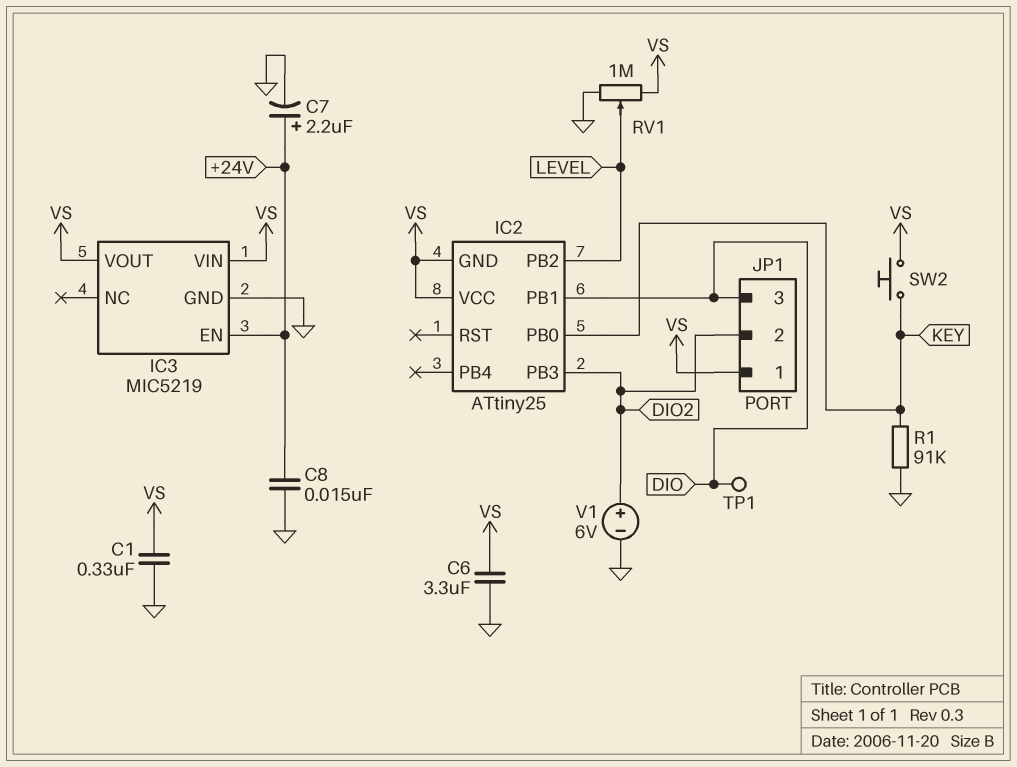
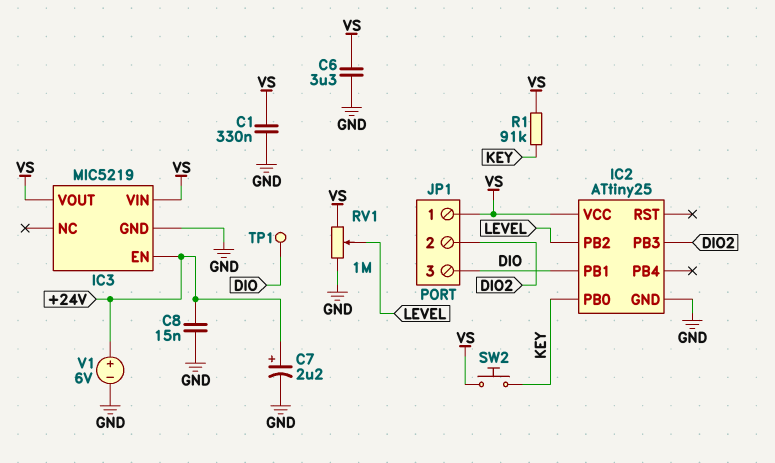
IC2 pin GND: VS -> GND
R1: 91k (GND, KEY) -> 91k (KEY, VS)
V1: 6V (plus DIO2, minus GND) -> 6V (plus +24V, minus GND)

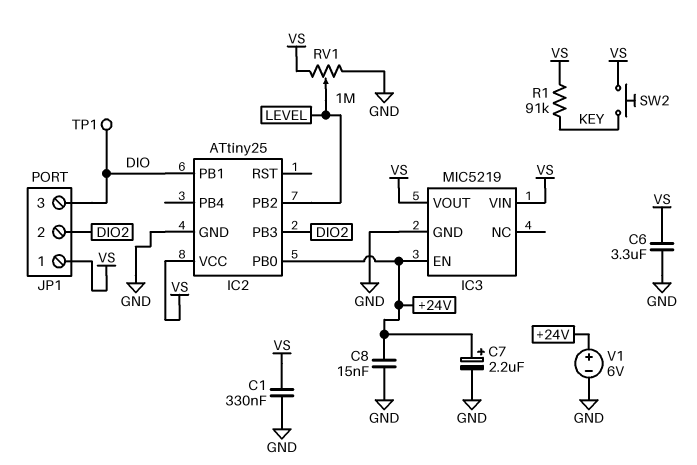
IC2 pin PB0: KEY -> +24V

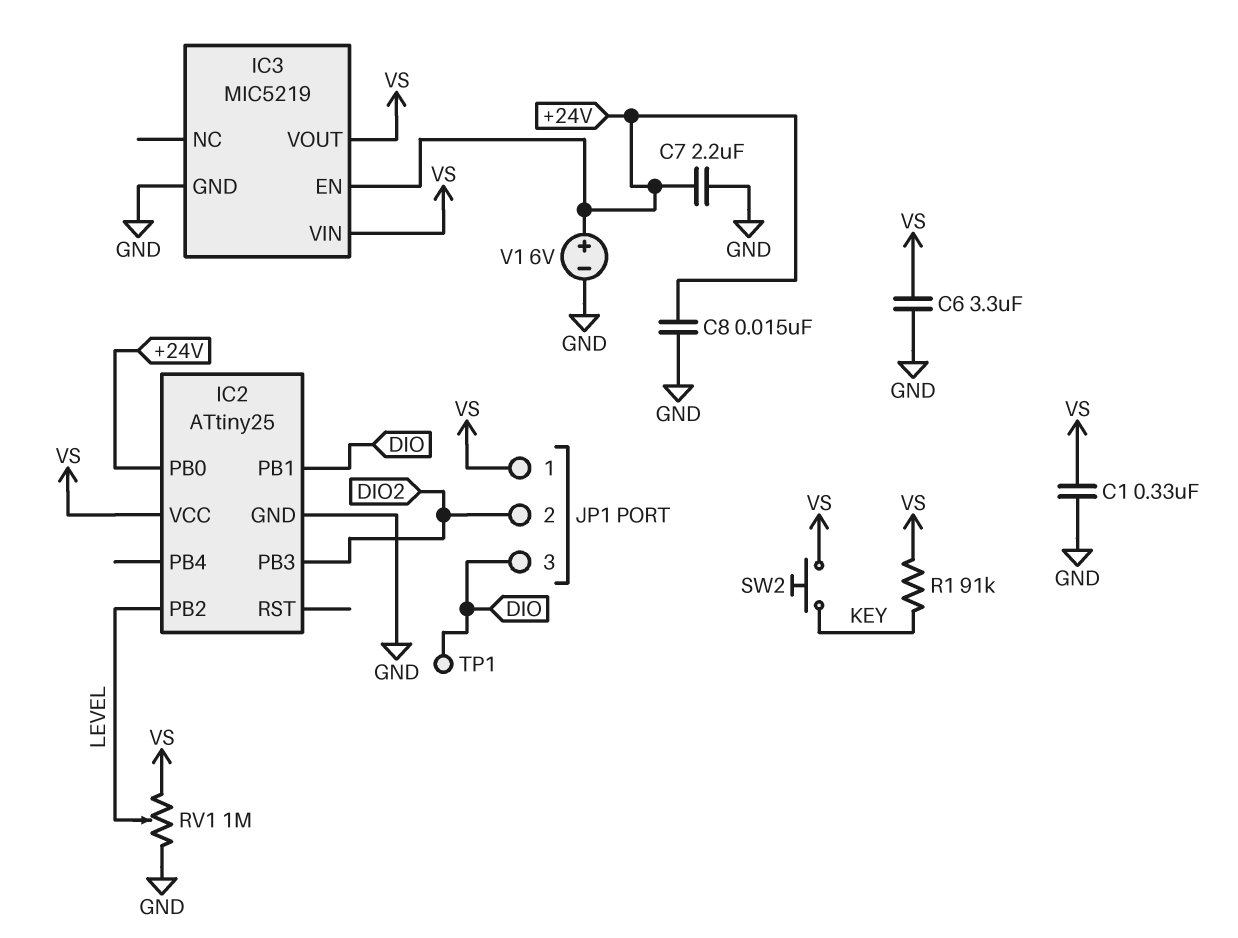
C7: 2.2uF (plus +24V, minus GND) -> 2.2uF (+24V, GND)

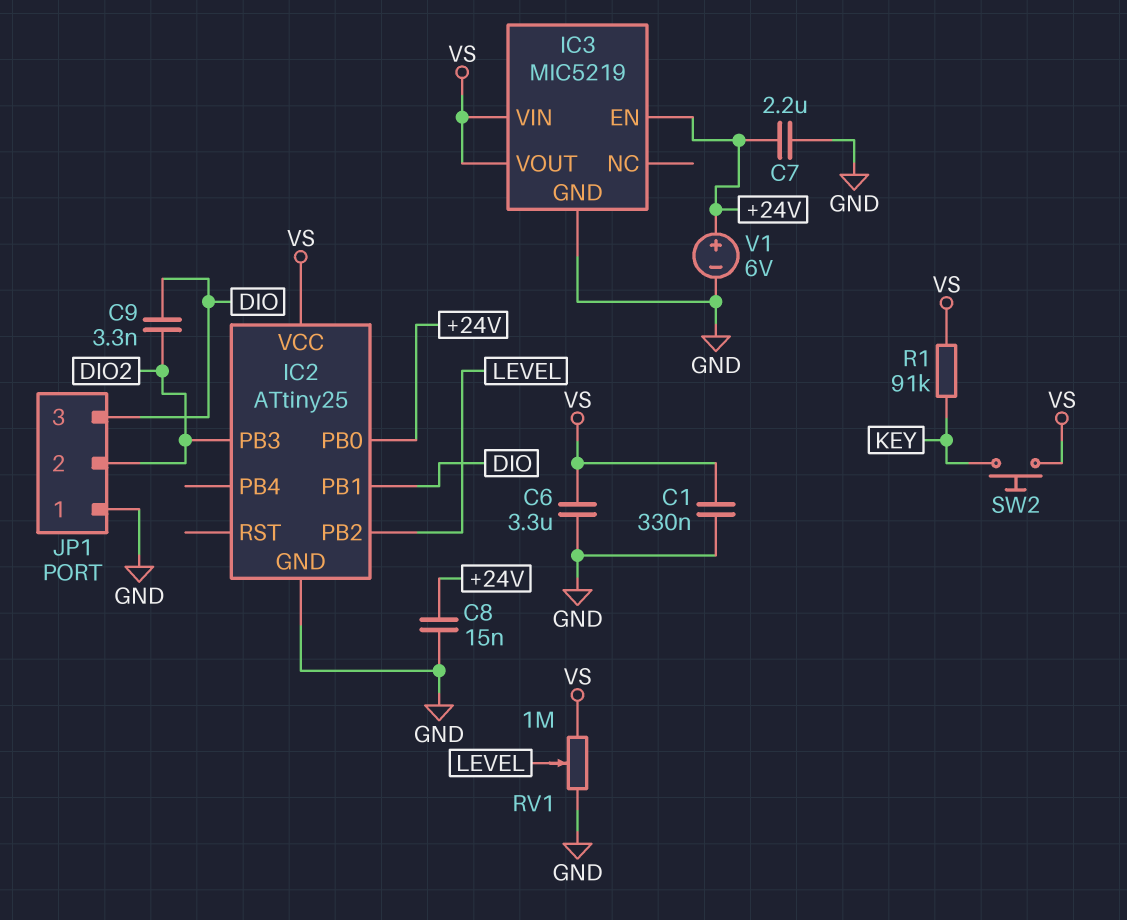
C9: none -> 3.3nF (DIO, DIO2)
JP1 pin 1: VS -> GND
TP1: test point (DIO) -> none

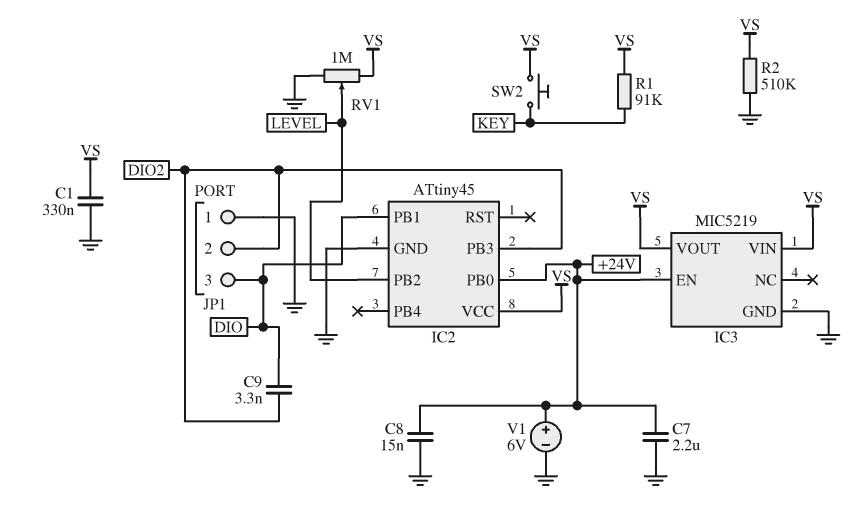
C6: 3.3uF (GND, VS) -> none
IC2: ATtiny25 -> ATtiny45
R2: none -> 510k (GND, VS)

